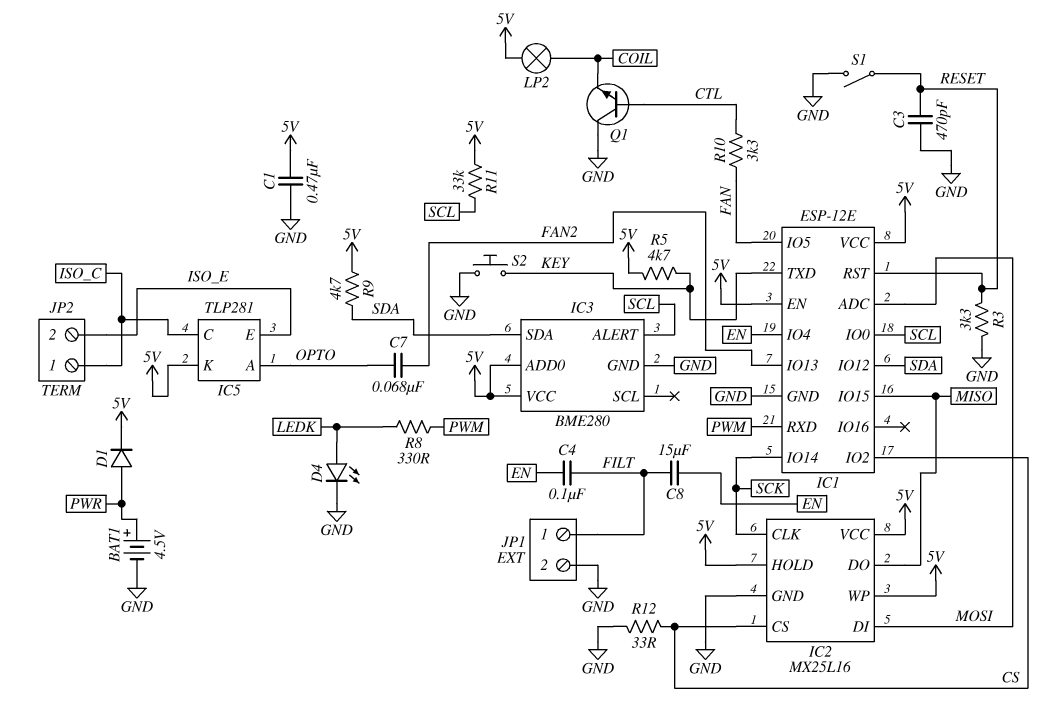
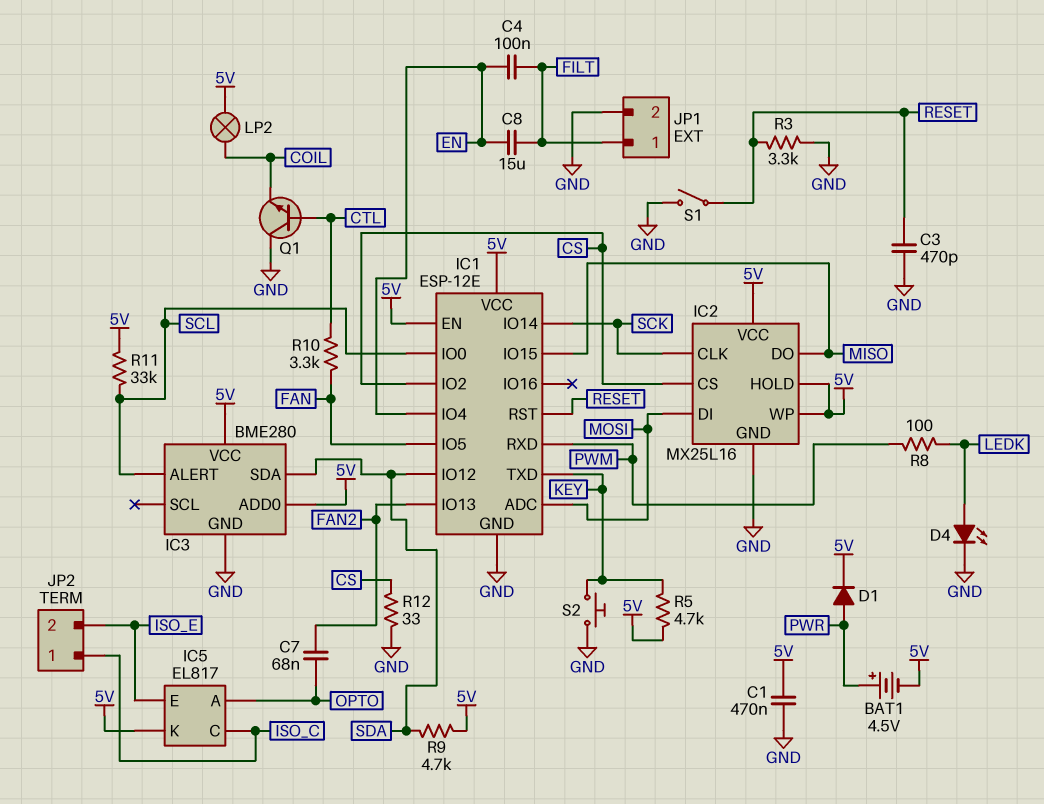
BAT1: 4.5V (plus PWR, minus GND) -> 4.5V (plus PWR, minus 5V)
IC5: TLP281 -> EL817
R8: 330 (LEDK, PWM) -> 100 (LEDK, PWM)

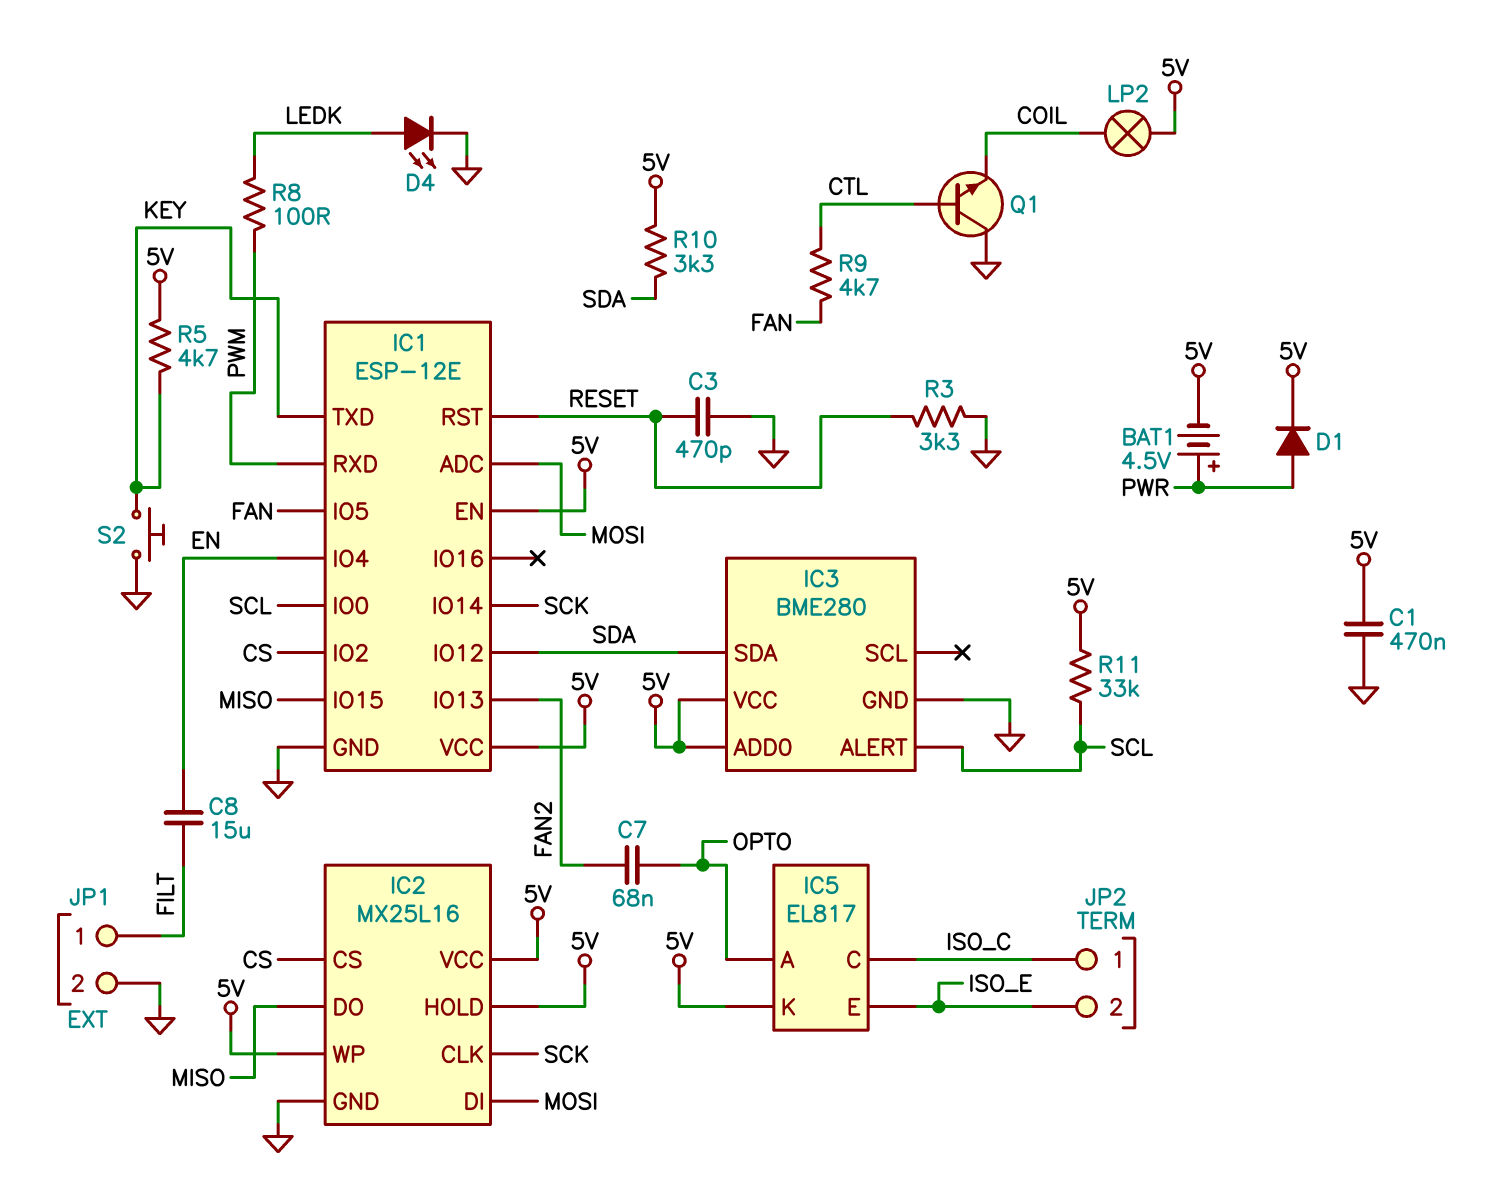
C4: 100nF (EN, FILT) -> none
R9: 4.7k (5V, SDA) -> 4.7k (CTL, FAN)
R10: 3.3k (CTL, FAN) -> 3.3k (5V, SDA)
R12: 33 (CS, GND) -> none
S1: switch (GND, RESET) -> none

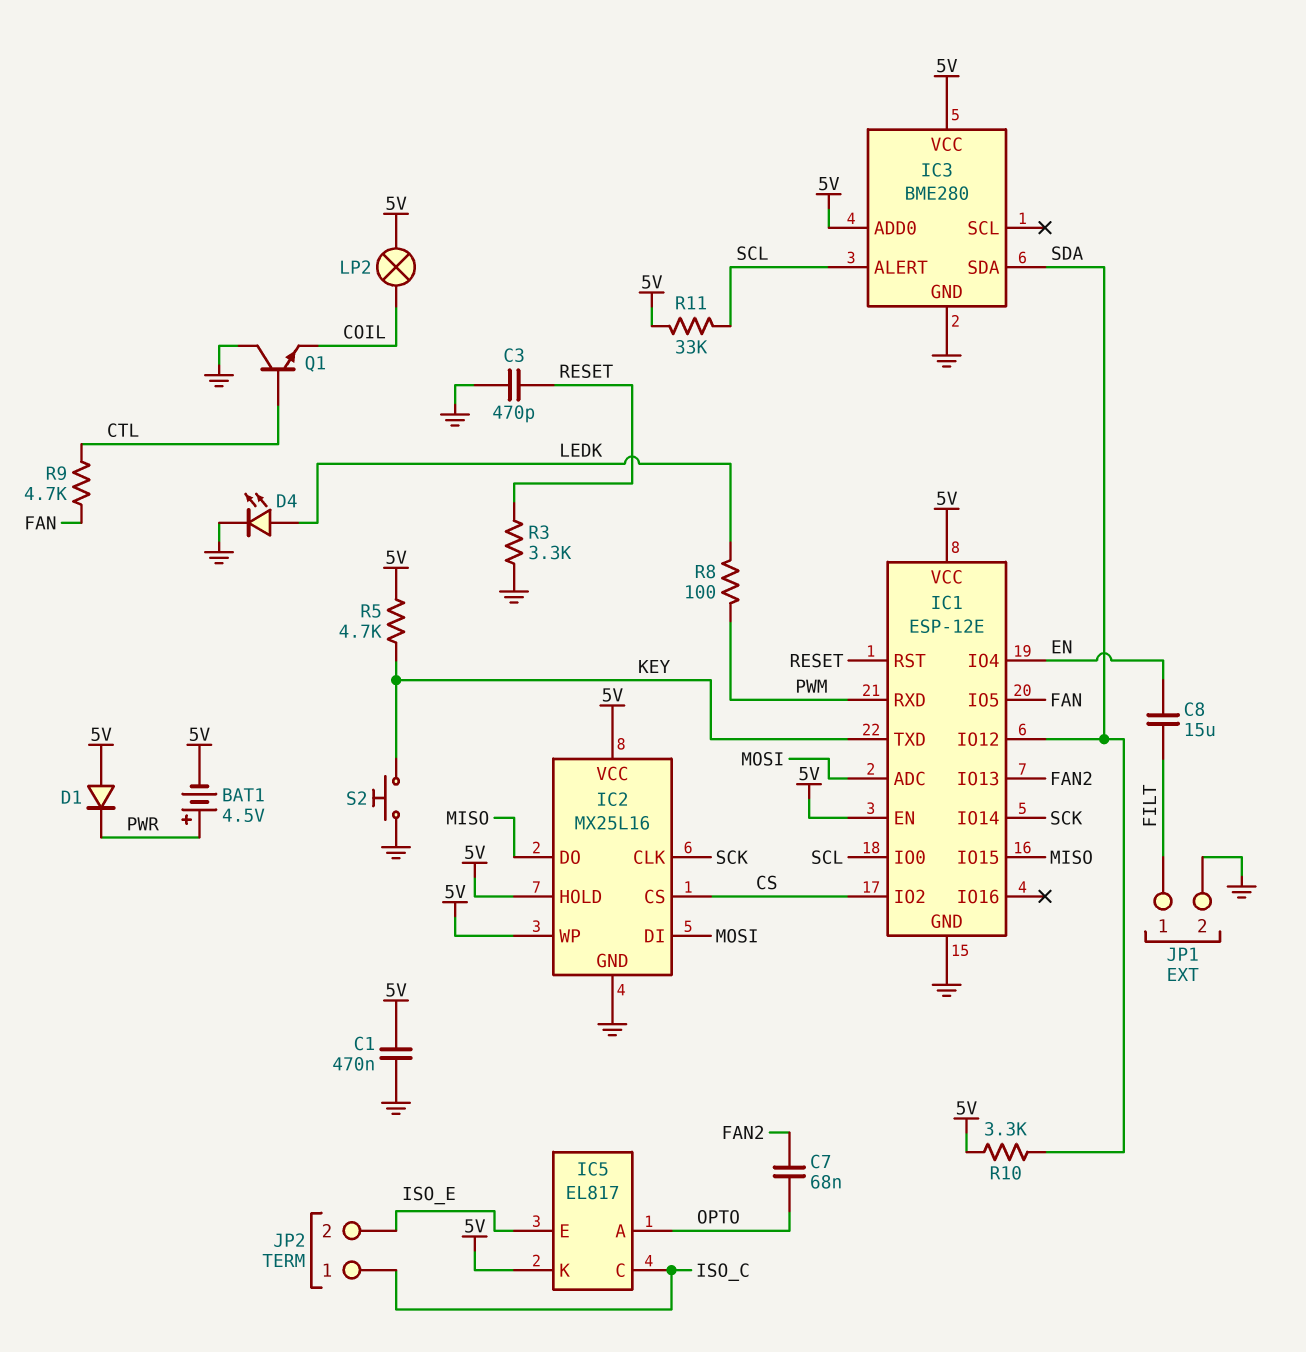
D1: diode (A PWR, K 5V) -> diode (A 5V, K PWR)

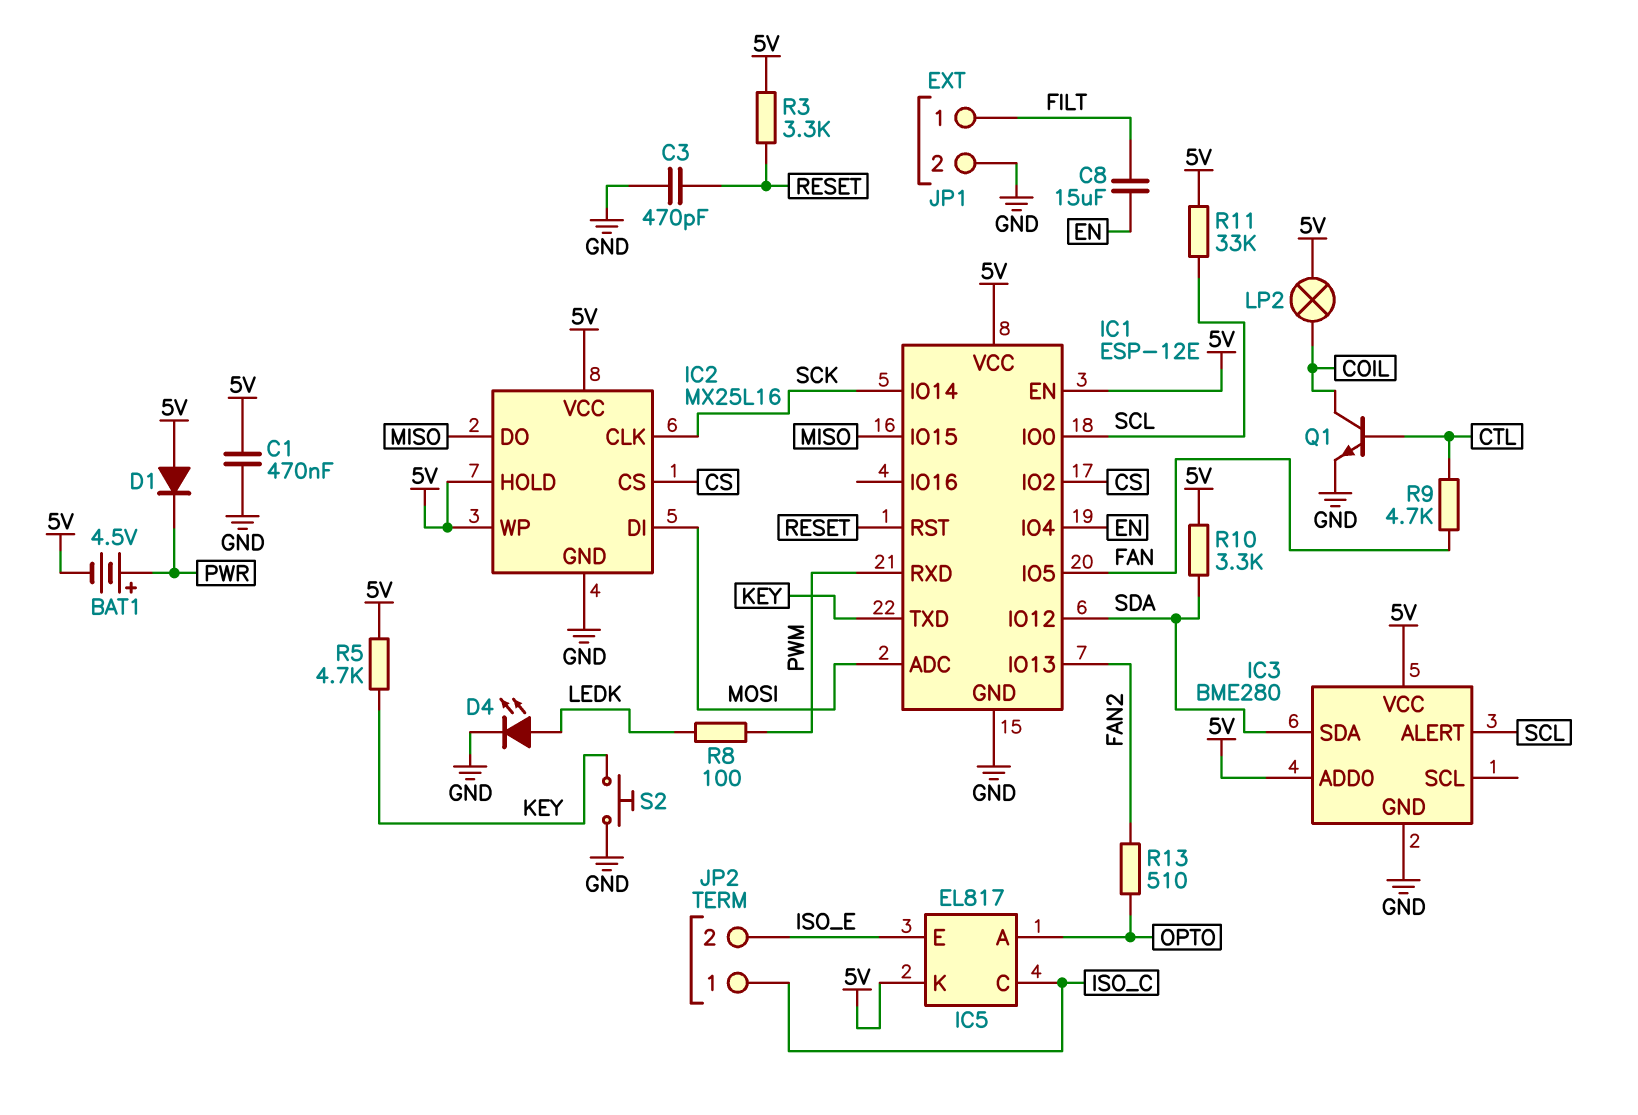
C7: 68nF (FAN2, OPTO) -> none
Q1: NPN (B CTL, C GND, E COIL) -> NPN (B CTL, C COIL, E GND)
R3: 3.3k (GND, RESET) -> 3.3k (5V, RESET)
R13: none -> 510 (FAN2, OPTO)

